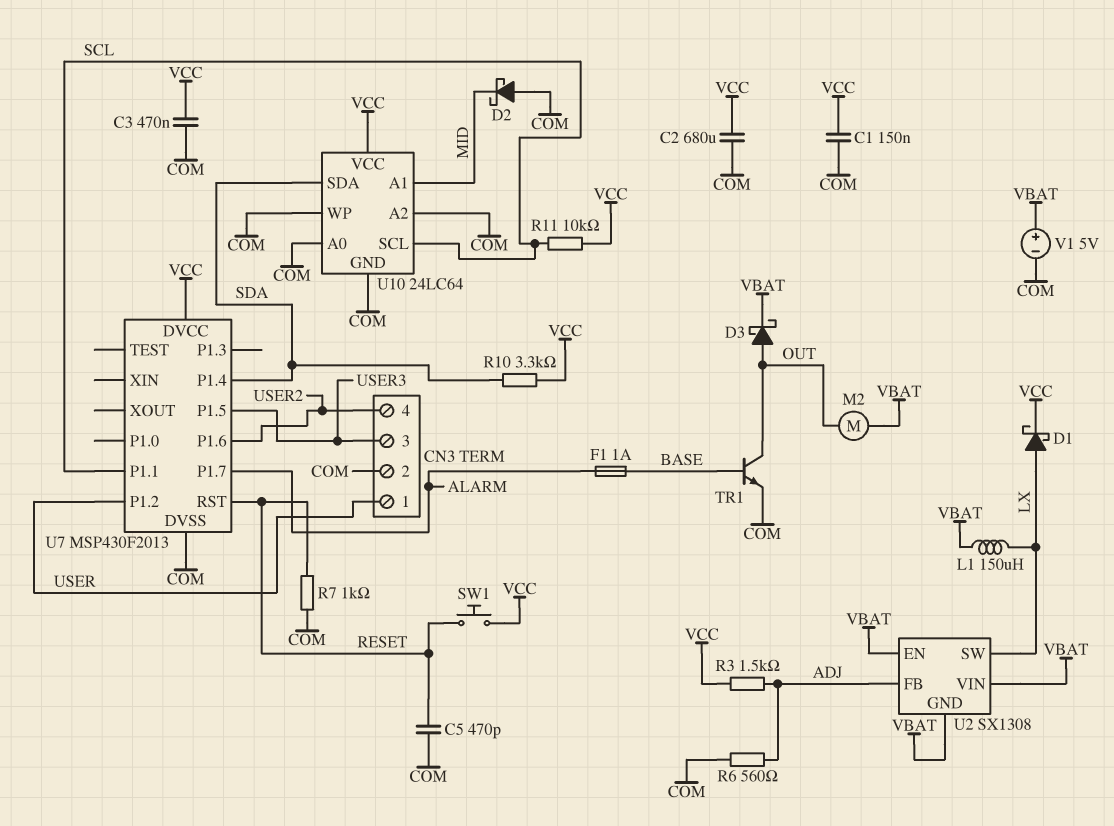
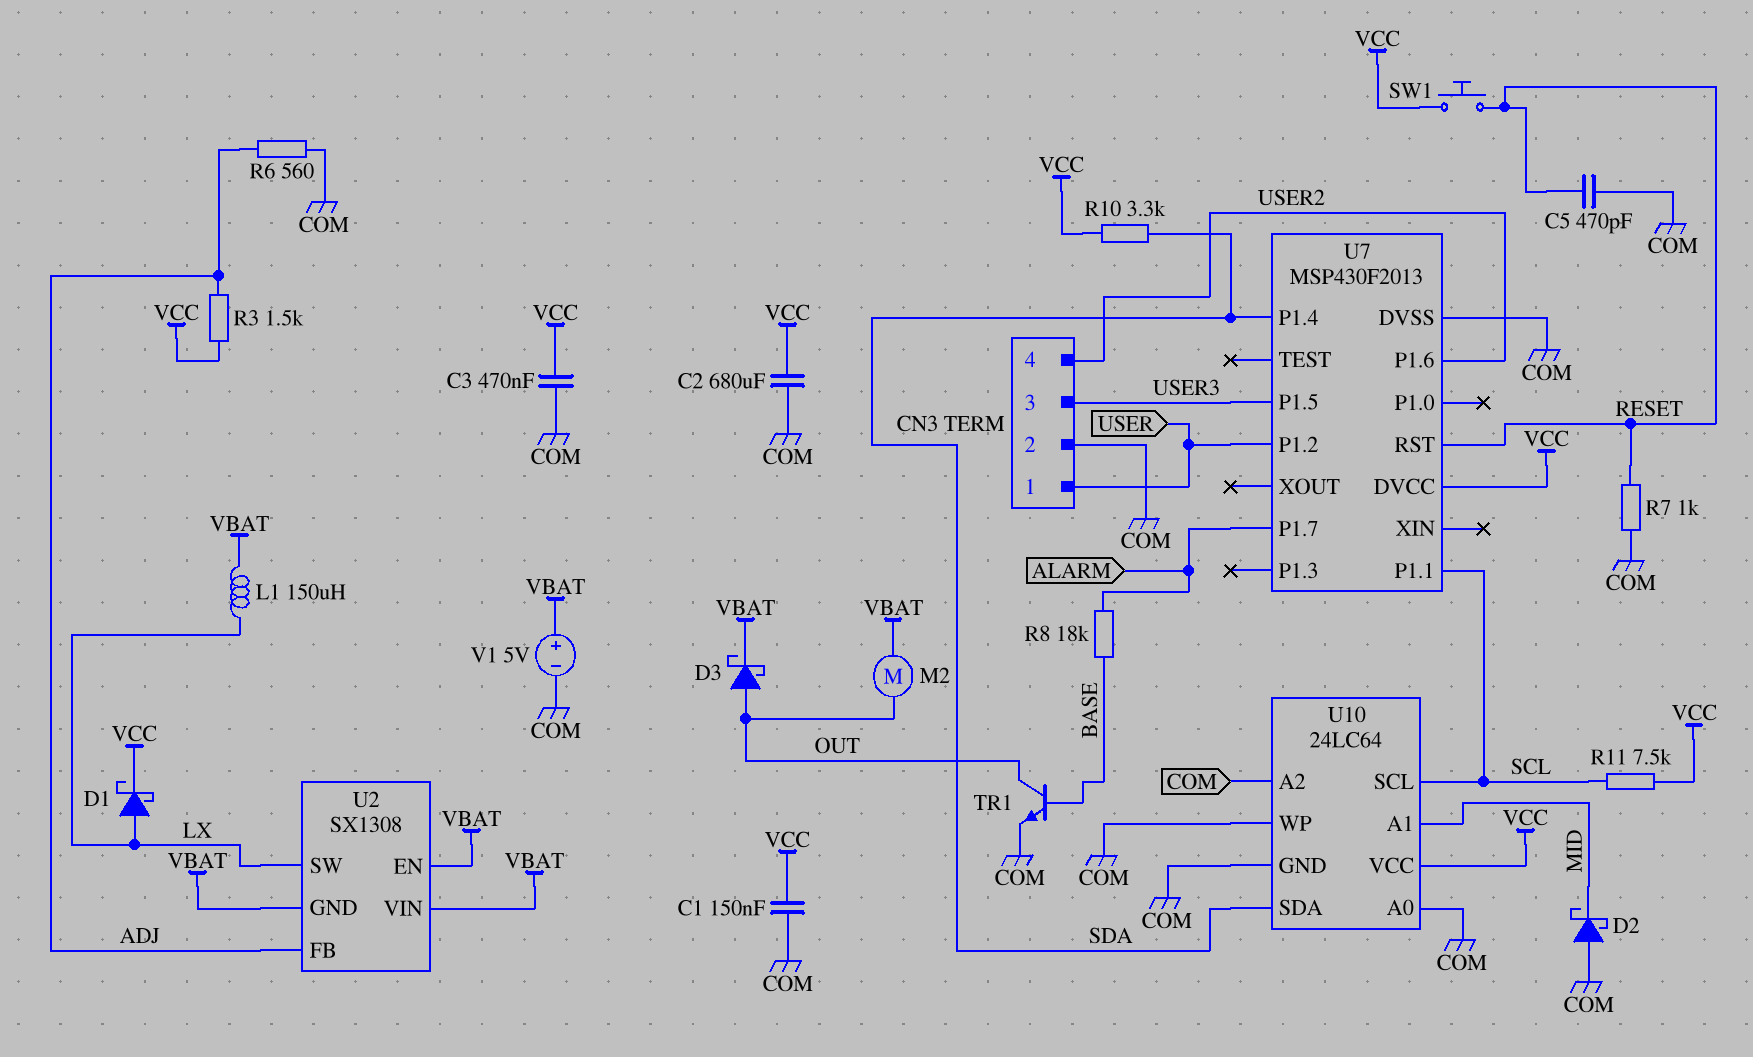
F1: 1A (ALARM, BASE) -> none
R8: none -> 18k (ALARM, BASE)
R11: 10k (SCL, VCC) -> 7.5k (SCL, VCC)

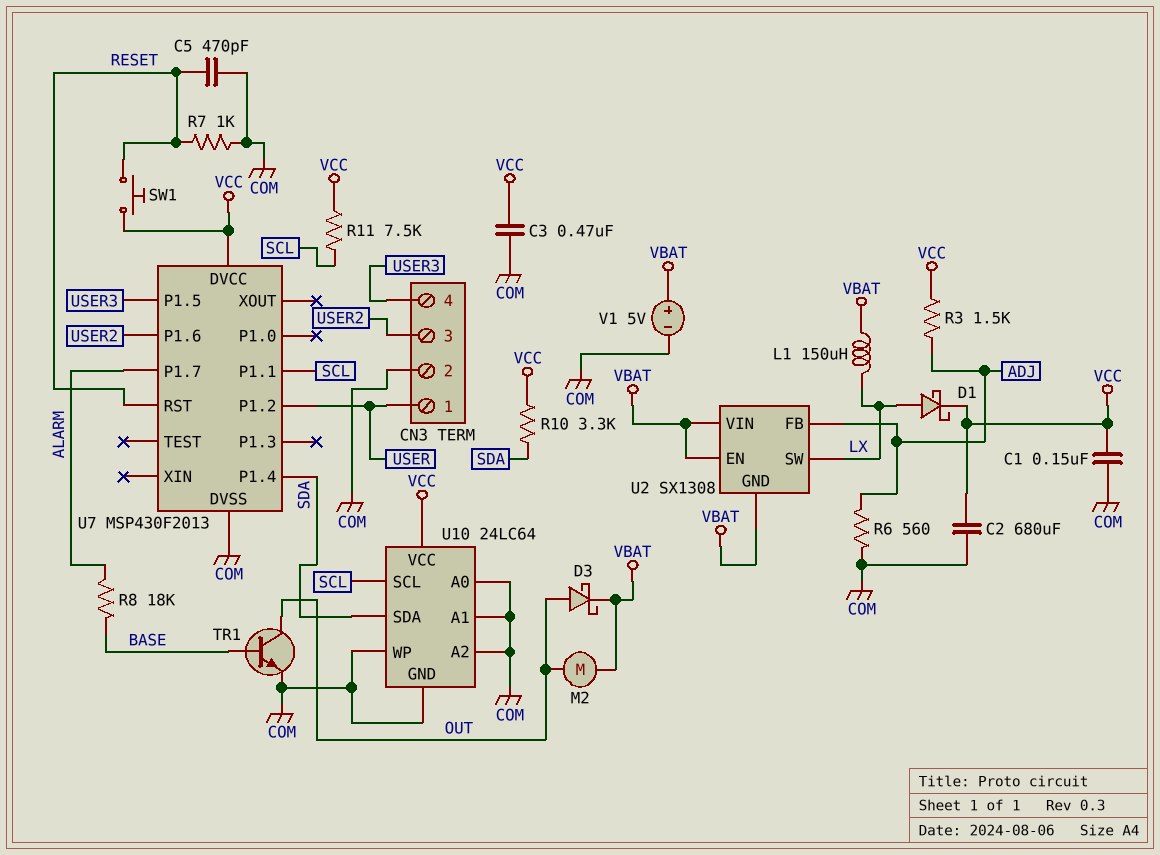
CN3 pin 3: USER3 -> USER2
CN3 pin 4: USER2 -> USER3
D2: schottky (A COM, K MID) -> none
U10 pin A1: MID -> COM

